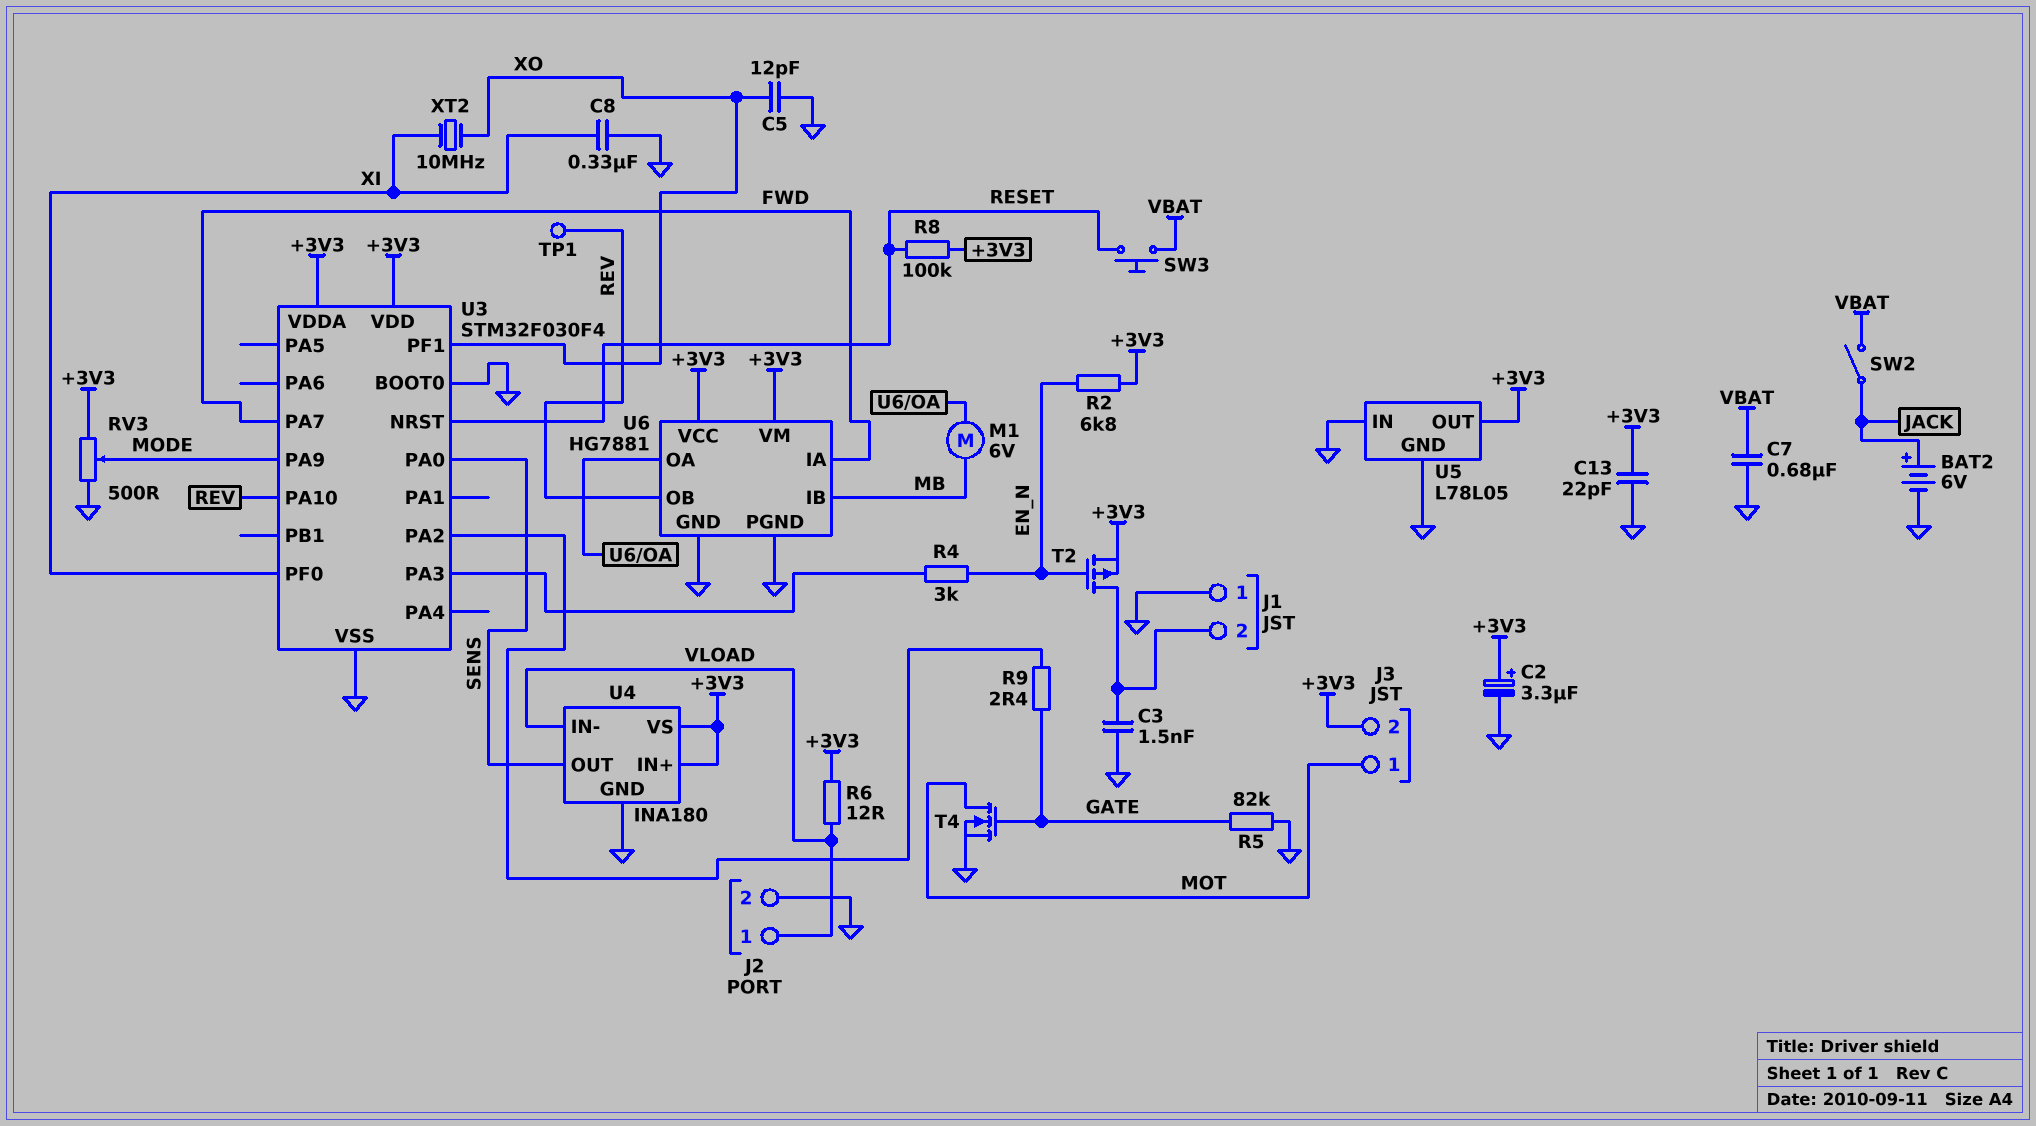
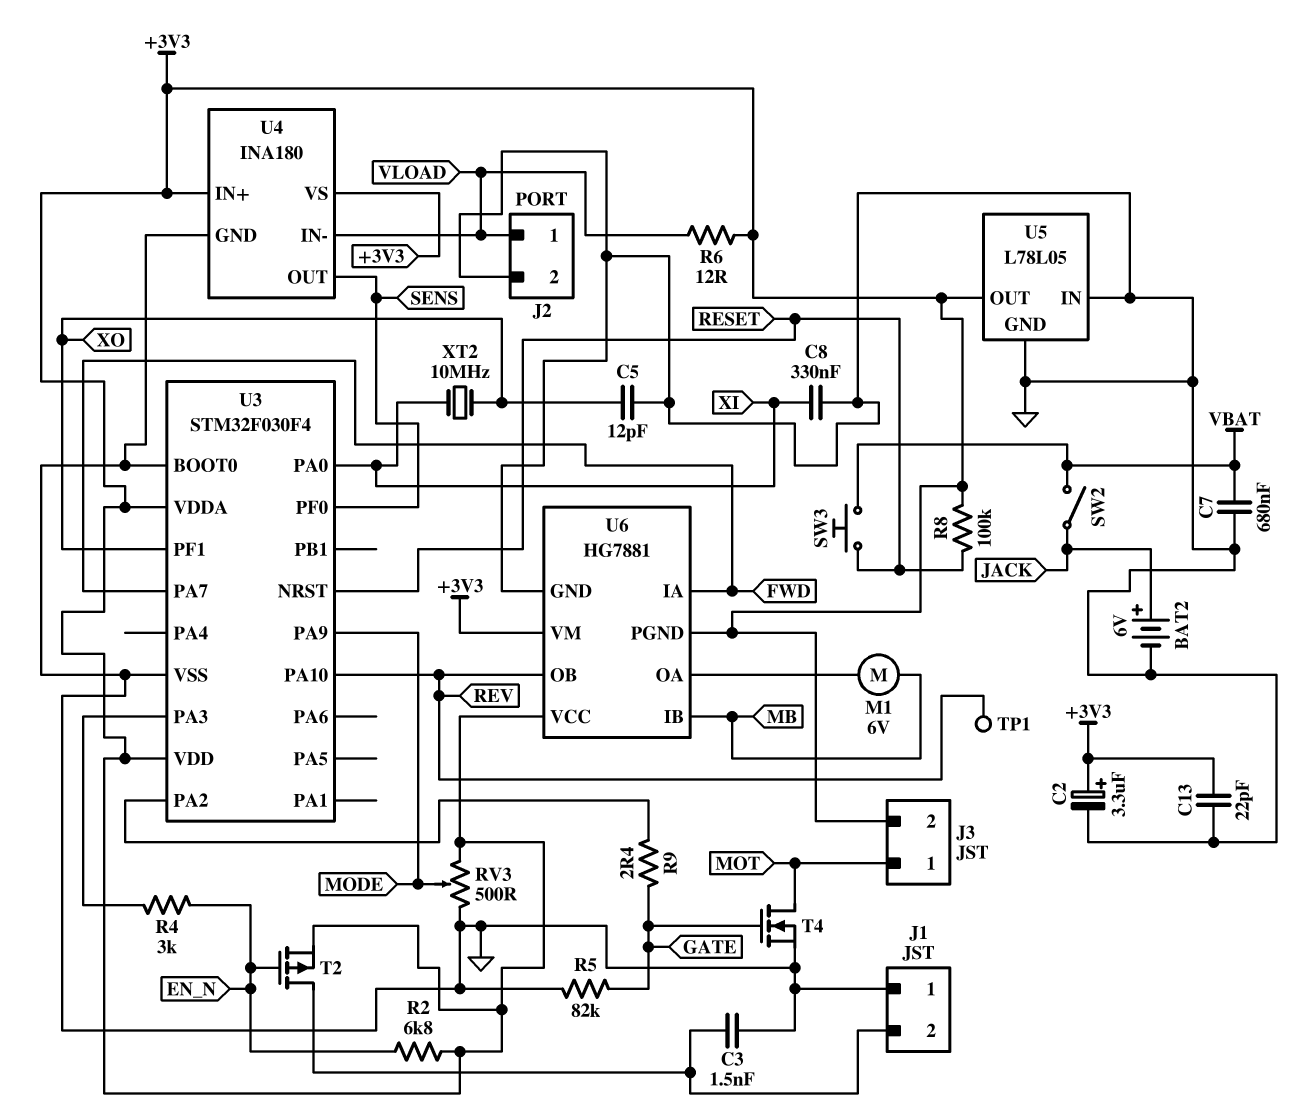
U3 pin PA0: SENS -> XI
U3 pin PF0: XI -> SENS
U6 pin PGND: GND -> +3V3

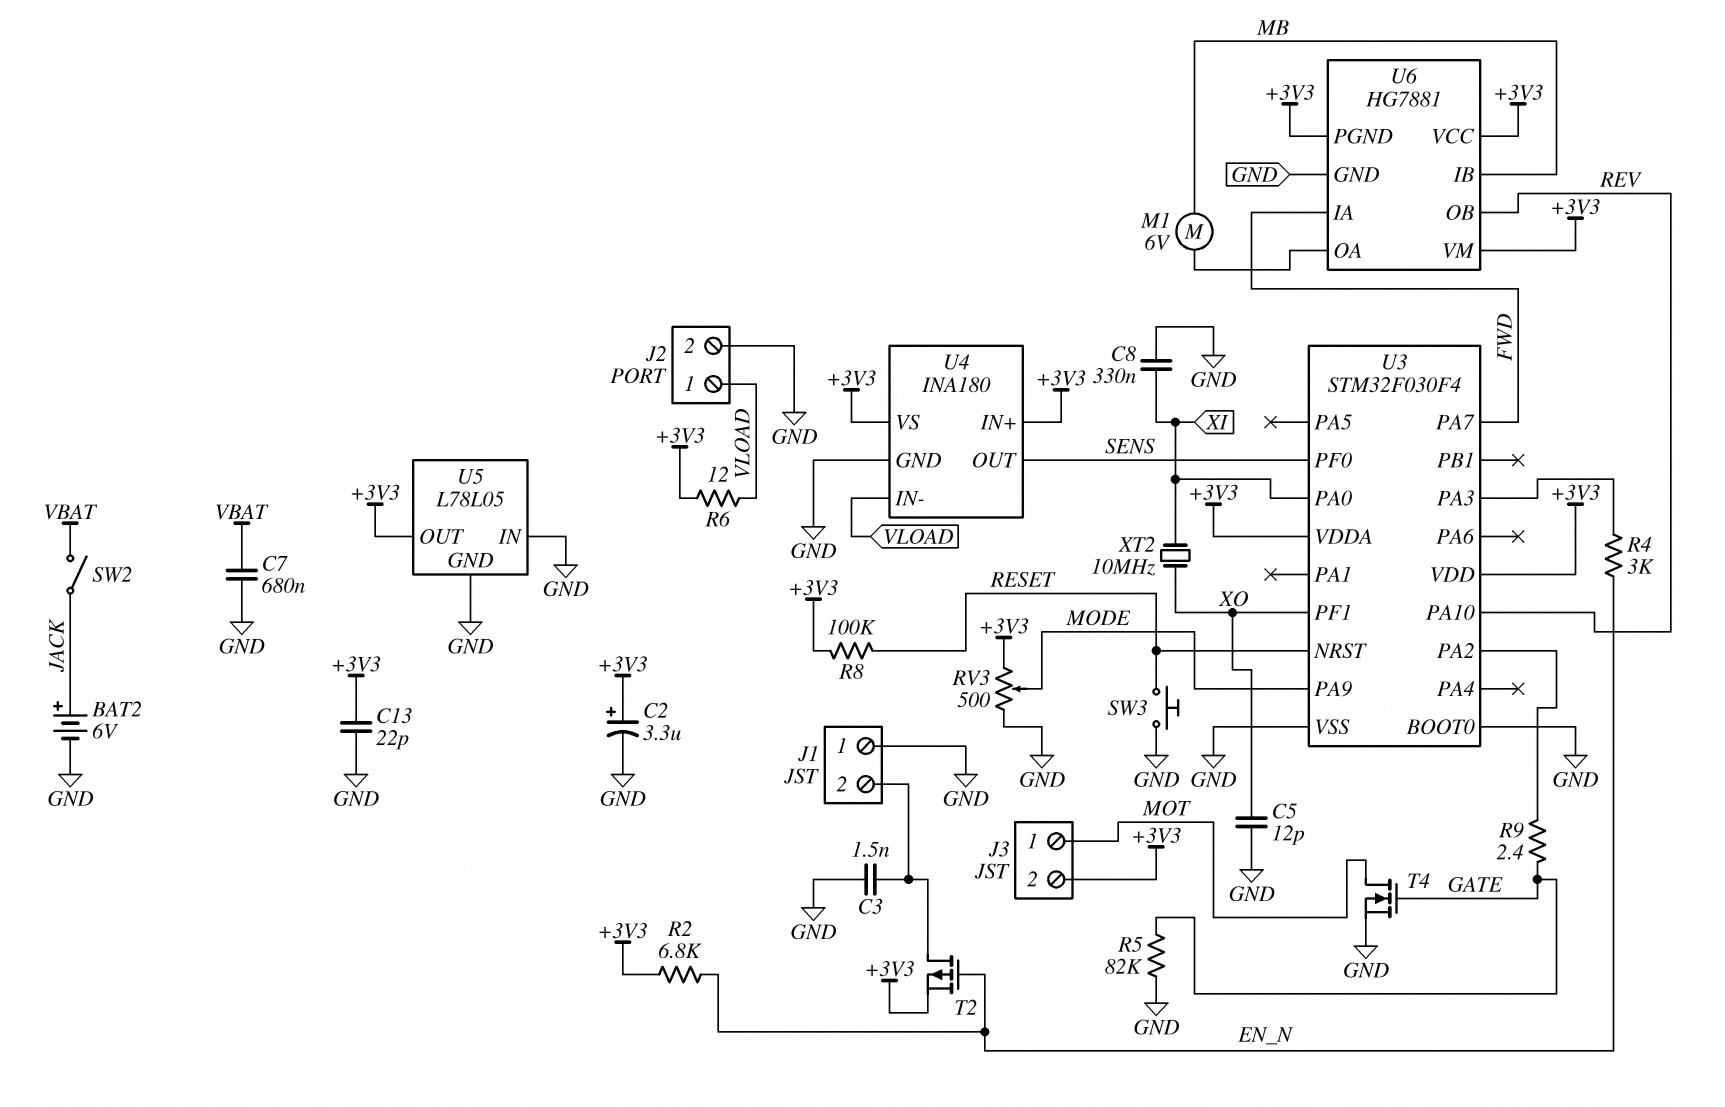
SW3: button (RESET, VBAT) -> button (GND, RESET)
TP1: test point (REV) -> none

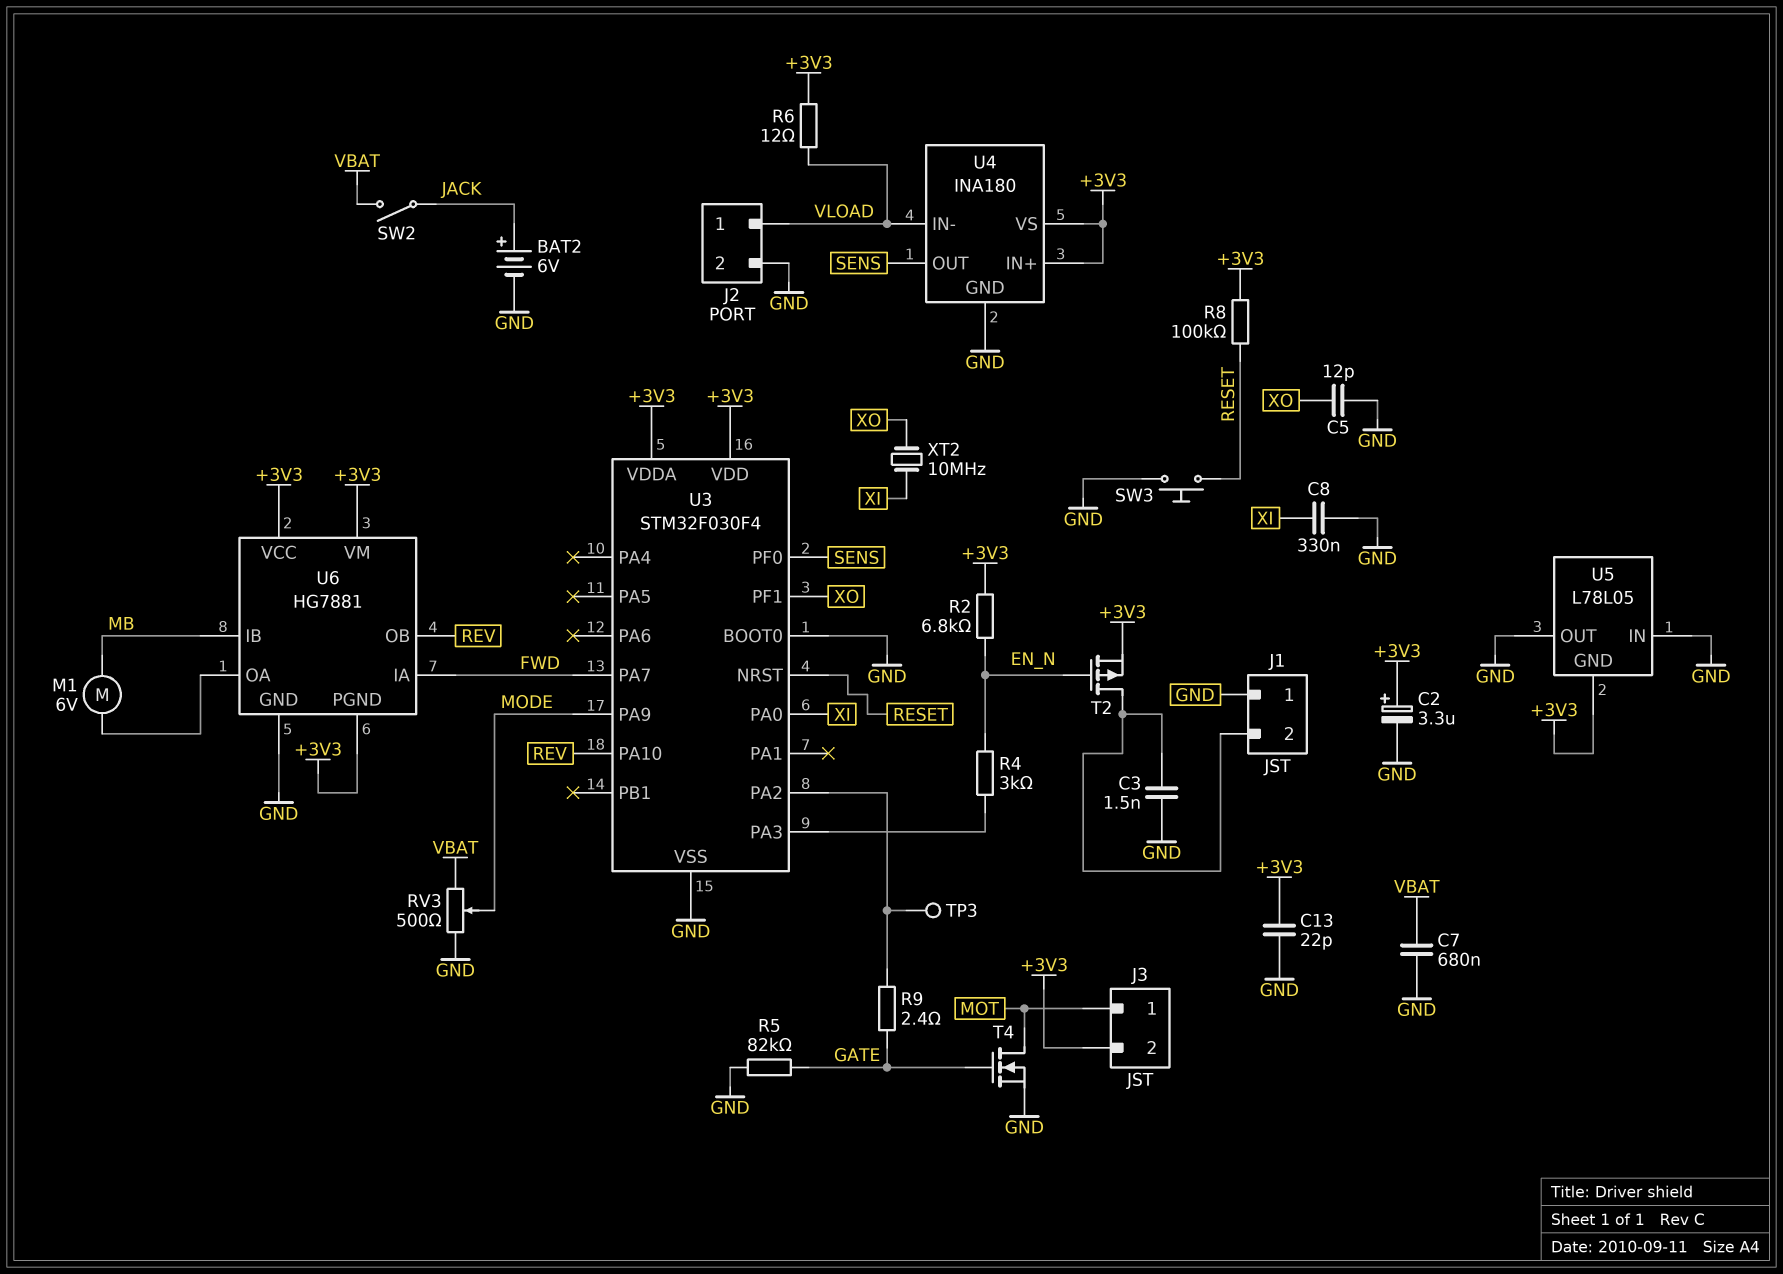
RV3: 500 (+3V3, GND, wiper MODE) -> 500 (GND, VBAT, wiper MODE)
TP3: none -> test point (U3/PA2)
U5 pin GND: GND -> +3V3
U5 pin OUT: +3V3 -> GND

